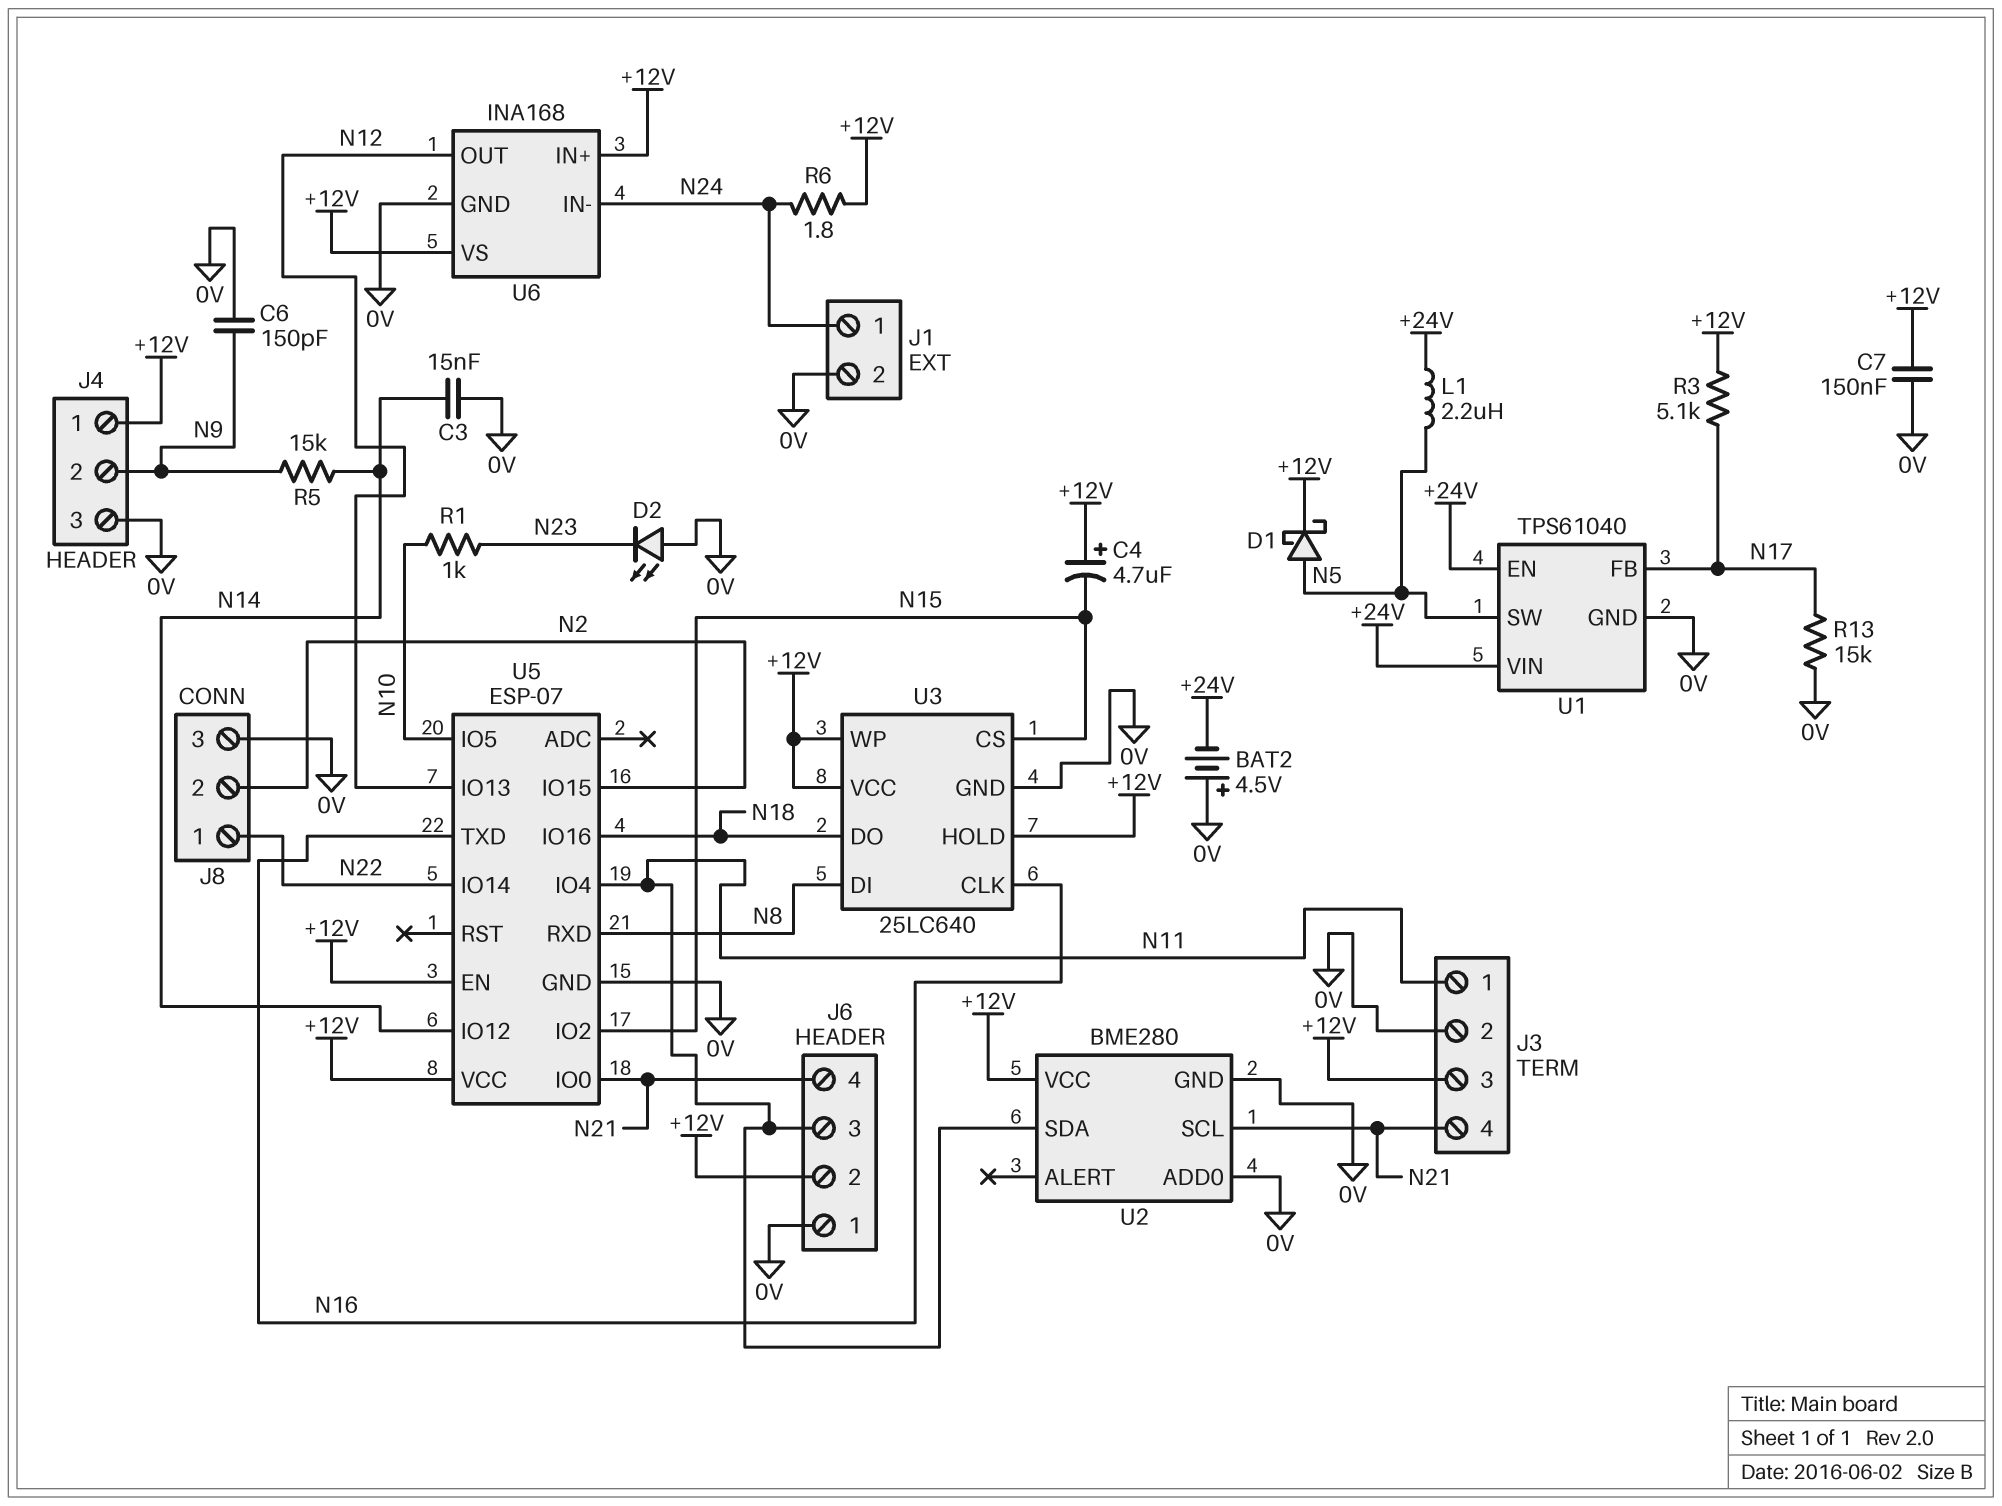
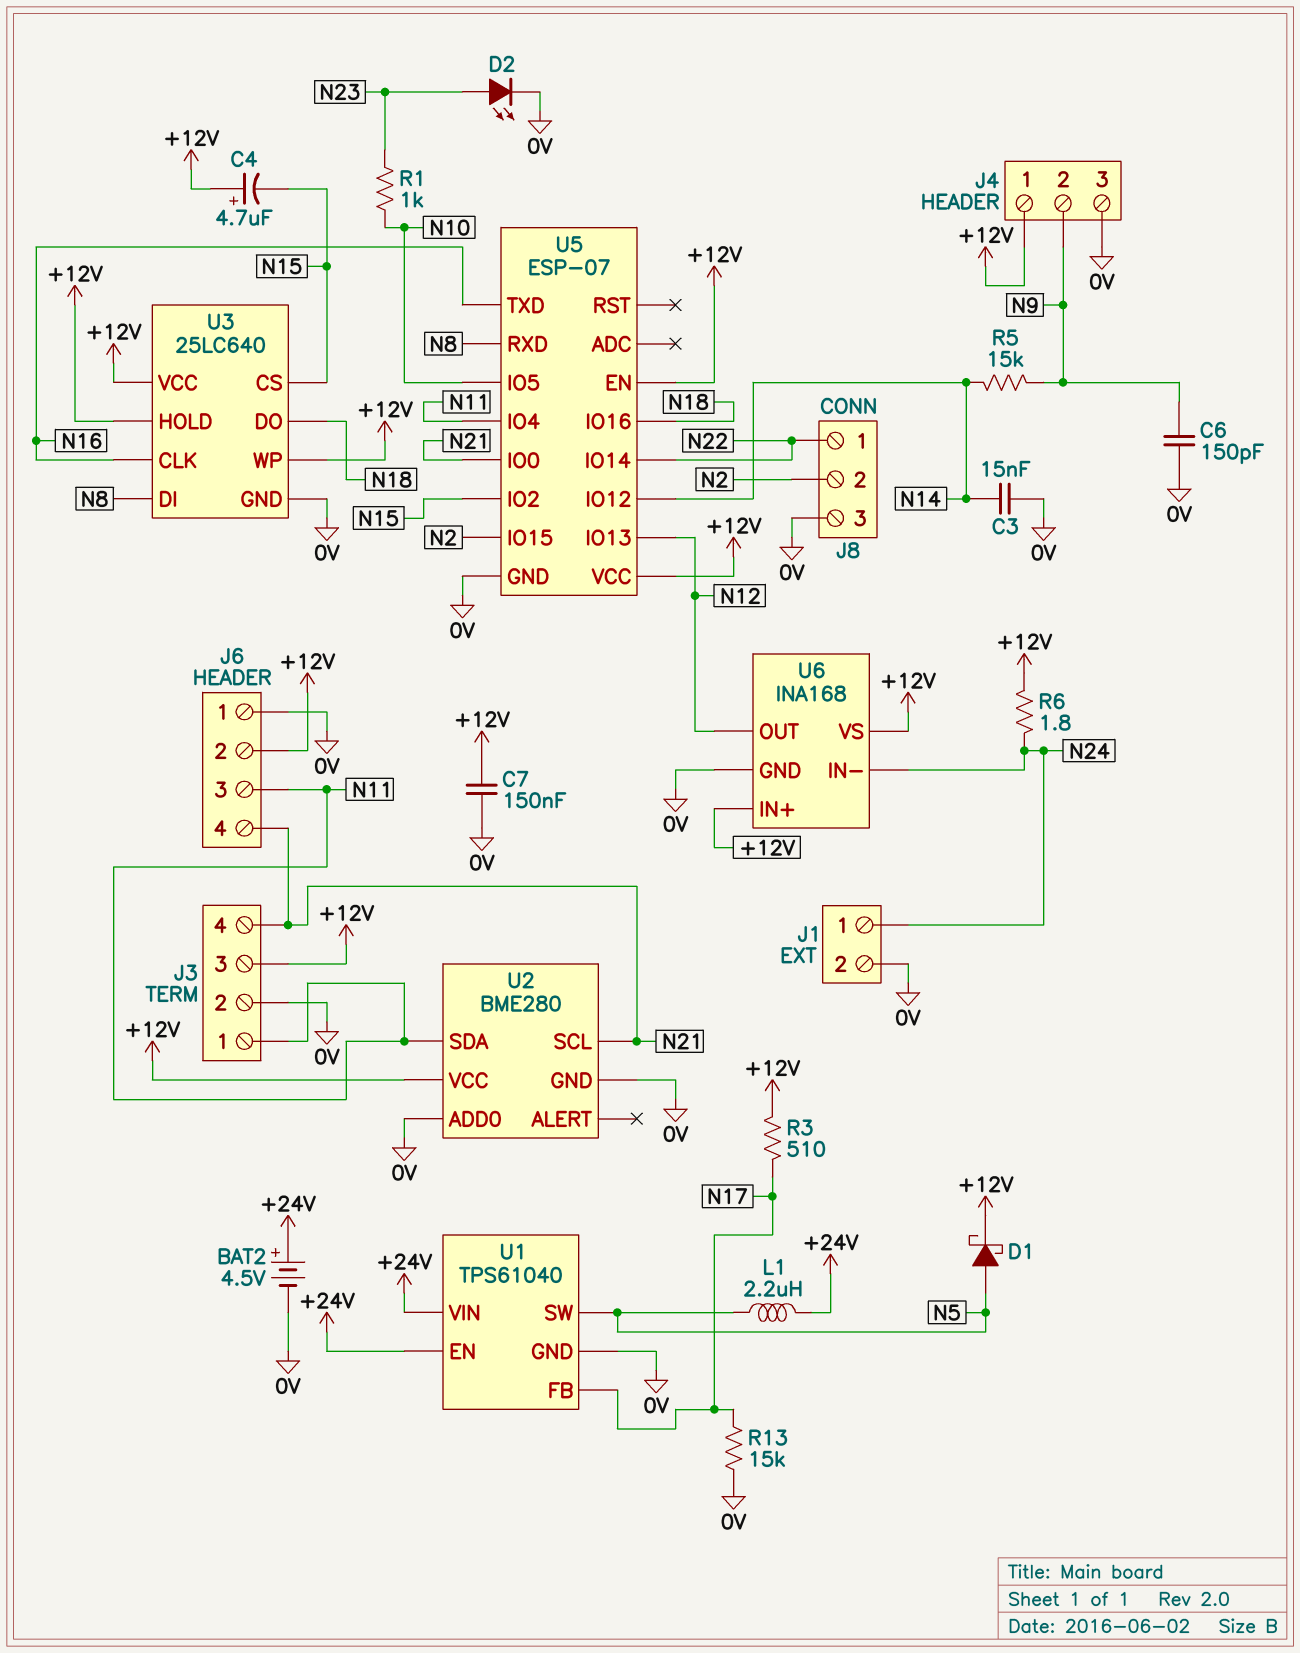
BAT2: 4.5V (plus 0V, minus +24V) -> 4.5V (plus +24V, minus 0V)
D2: LED (A 0V, K N23) -> LED (A N23, K 0V)
R3: 5.1k (+12V, N17) -> 510 (+12V, N17)

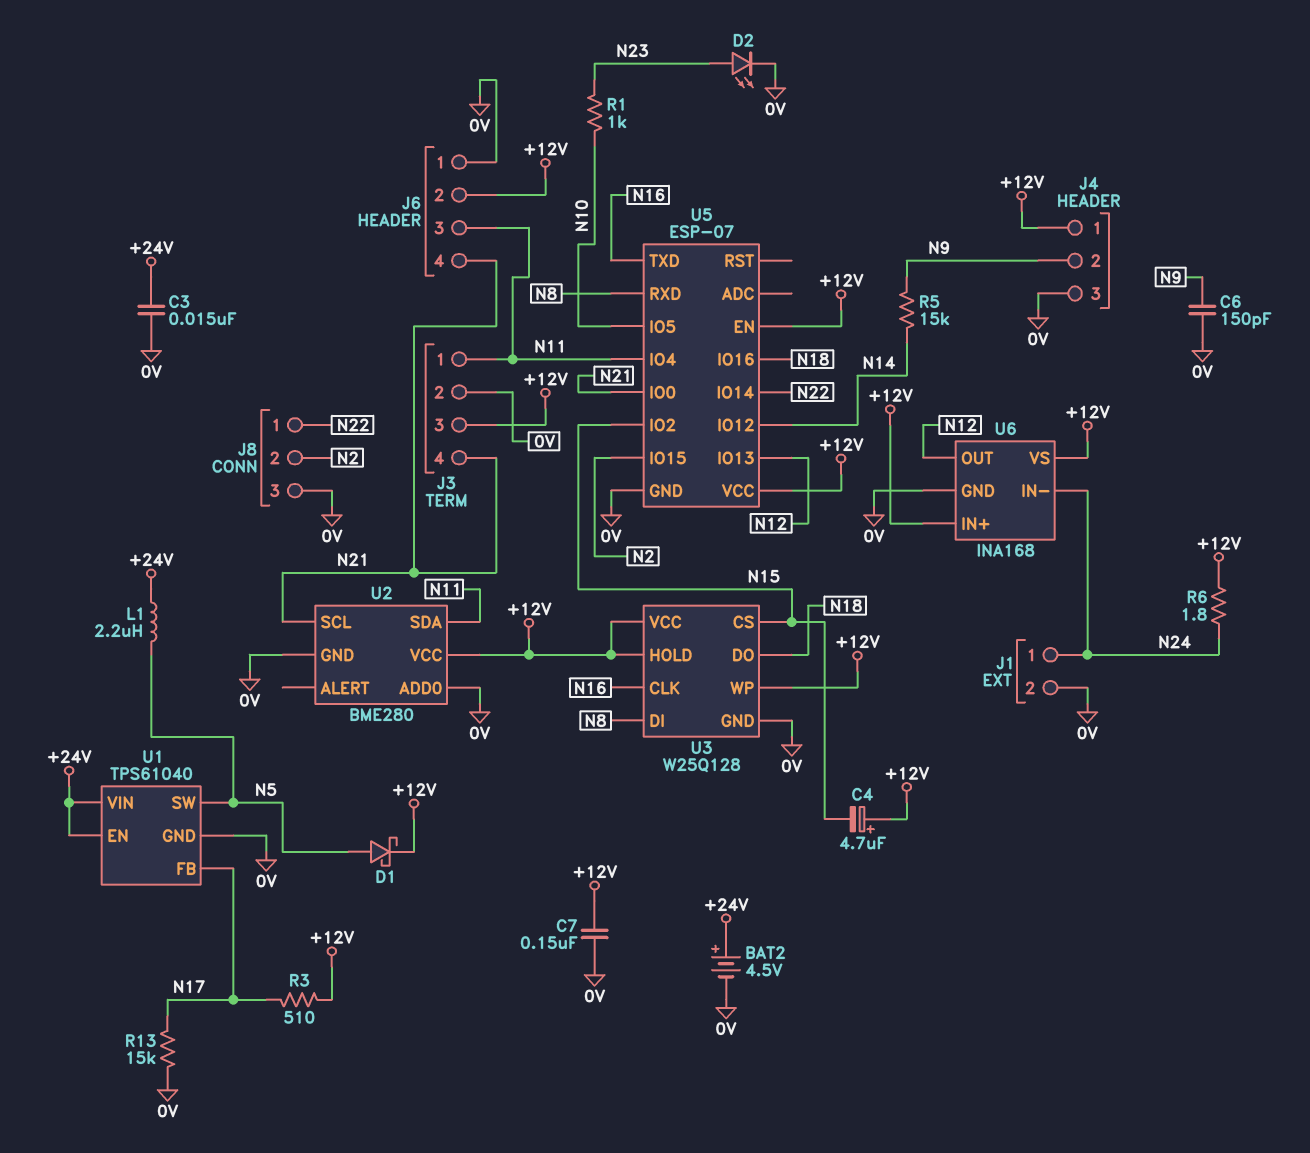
C3: 15nF (0V, N14) -> 15nF (+24V, 0V)
U3: 25LC640 -> W25Q128

